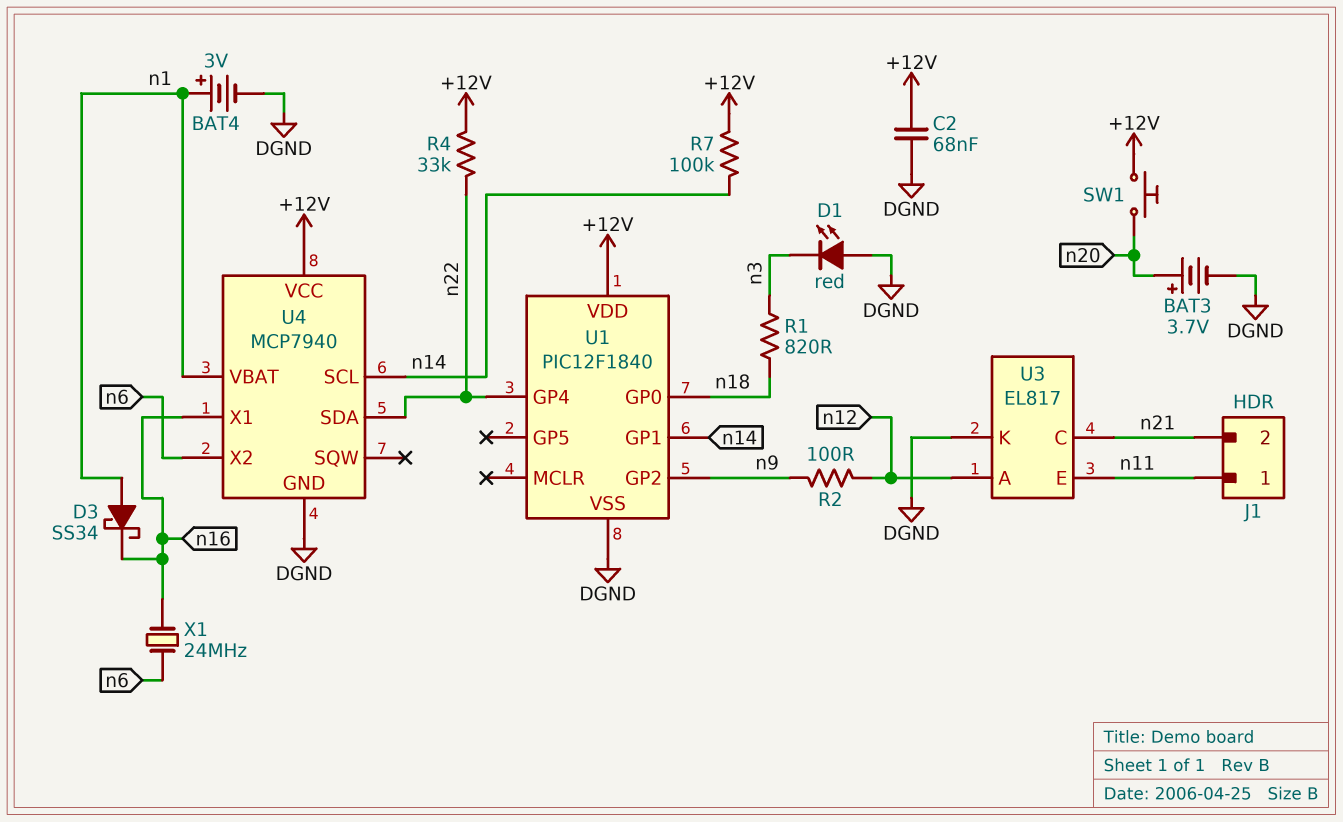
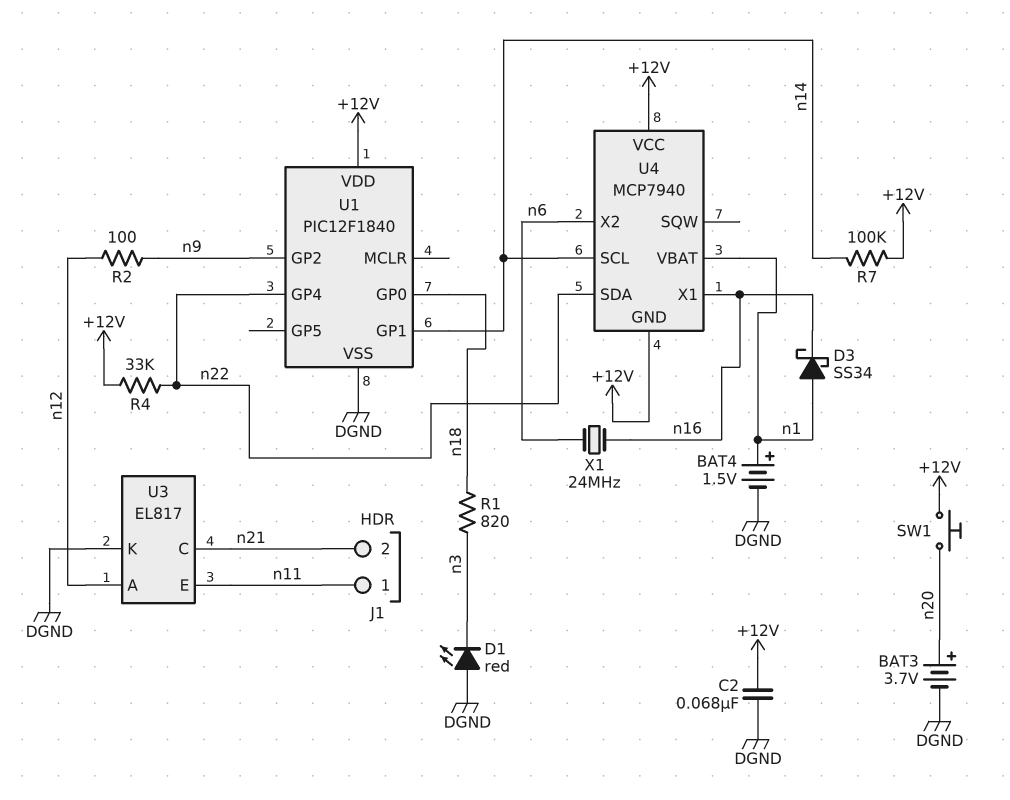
BAT4: 3V (plus n1, minus DGND) -> 1.5V (plus n1, minus DGND)
U4 pin GND: DGND -> +12V

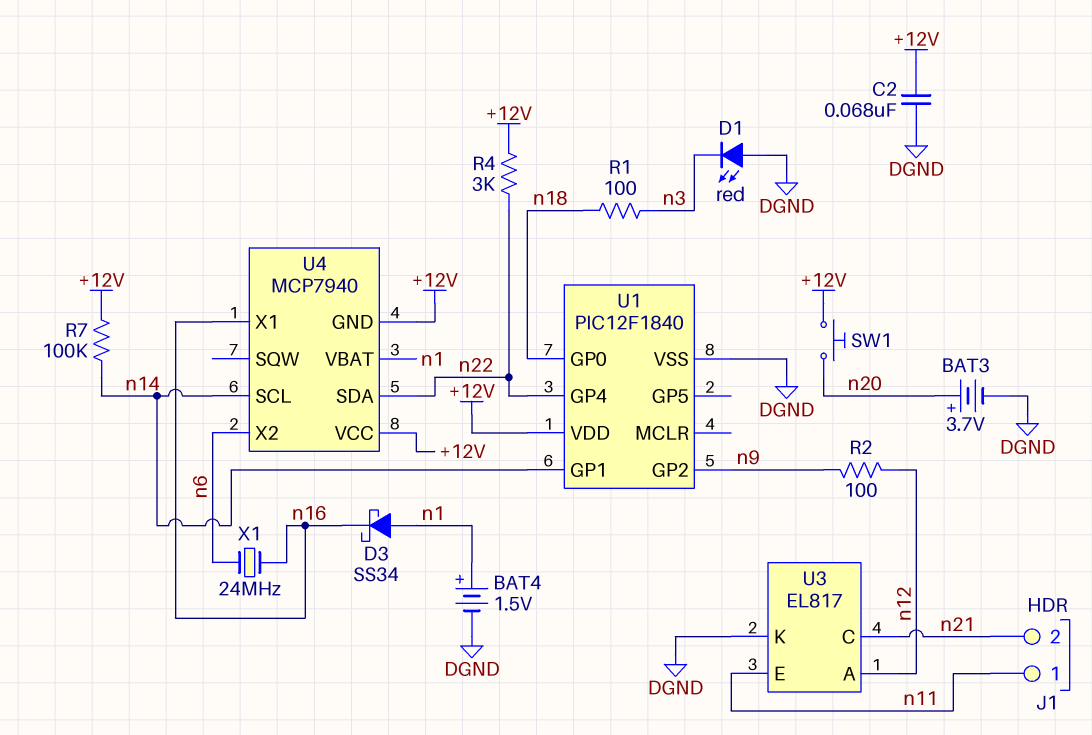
R1: 820 (n3, n18) -> 100 (n3, n18)
R4: 33k (+12V, n22) -> 3k (+12V, n22)

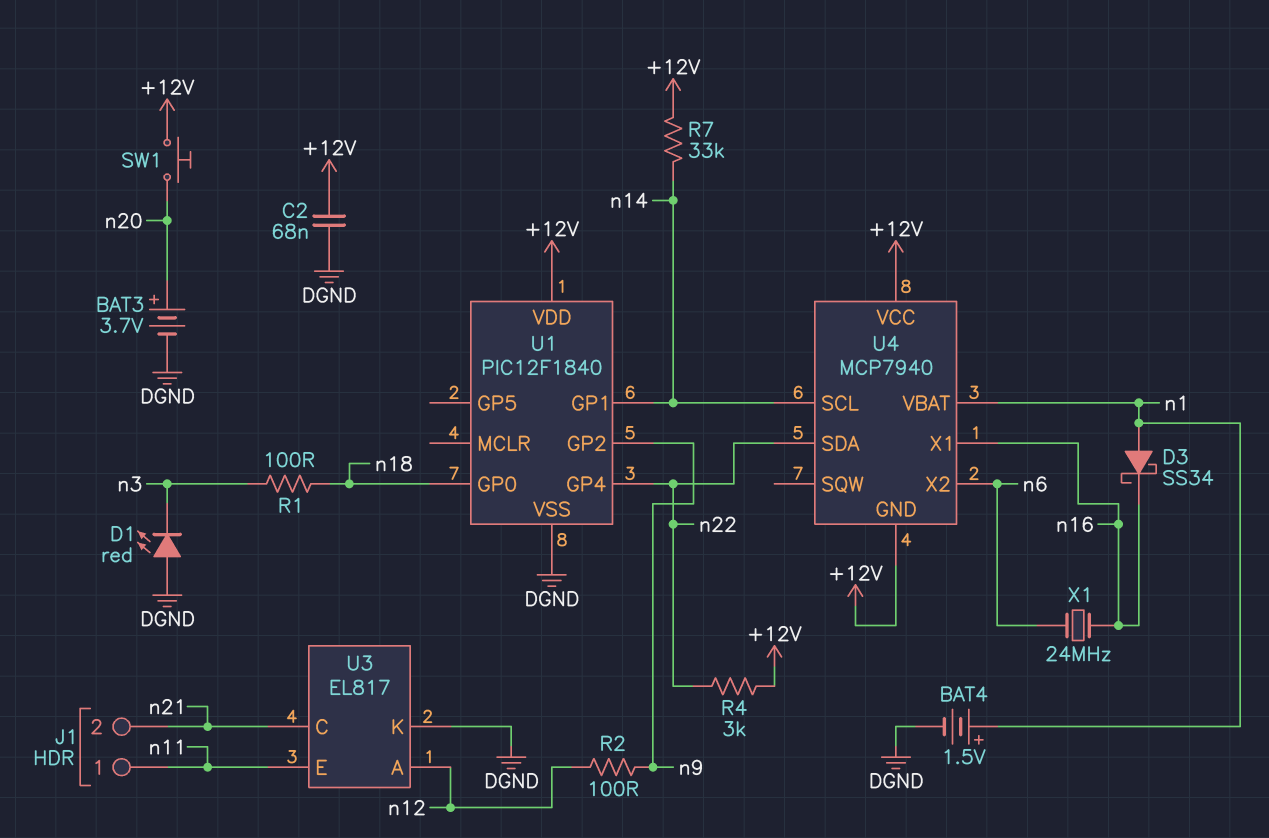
R7: 100k (+12V, n14) -> 33k (+12V, n14)

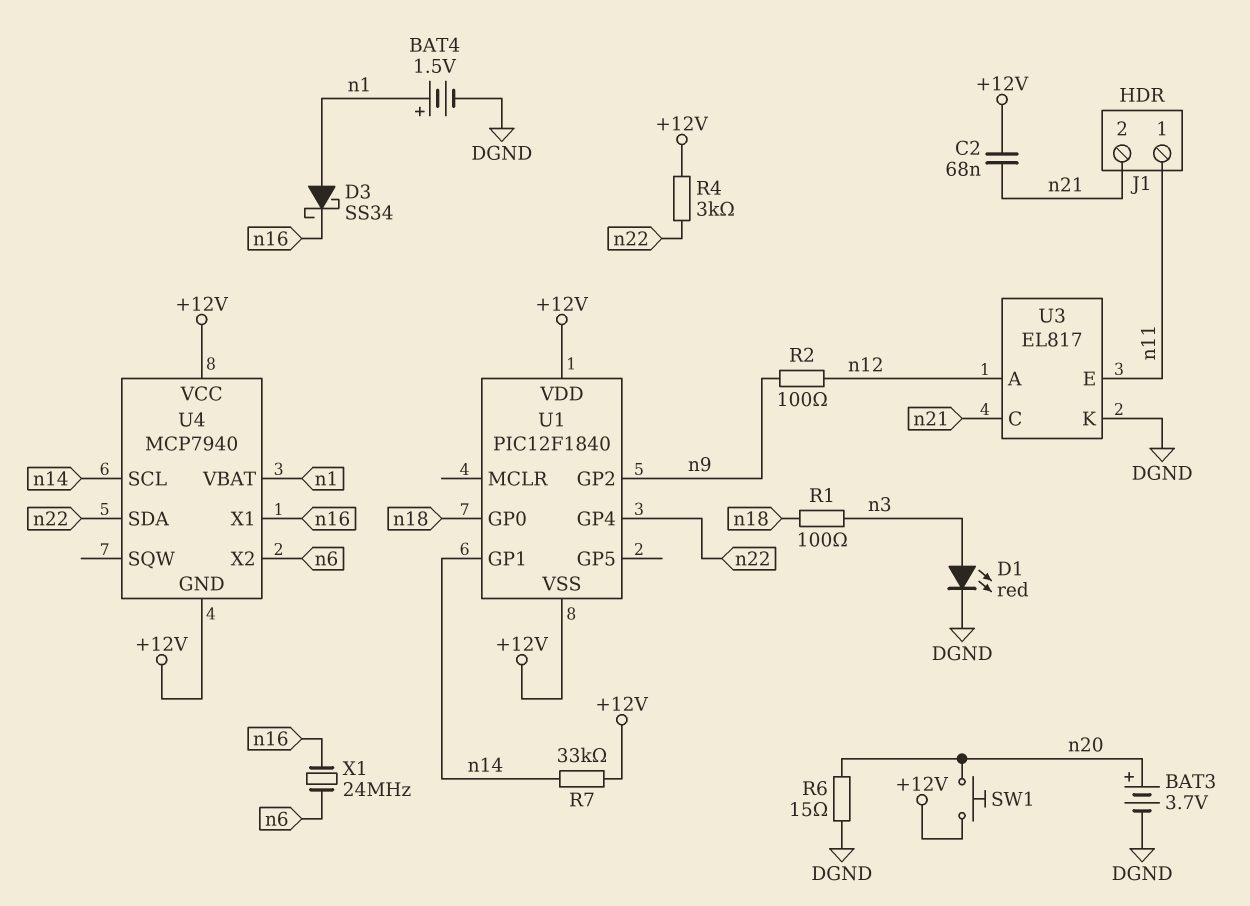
C2: 68nF (+12V, DGND) -> 68nF (+12V, n21)
D1: LED red (A DGND, K n3) -> LED red (A n3, K DGND)
R6: none -> 15 (DGND, n20)
U1 pin VSS: DGND -> +12V

